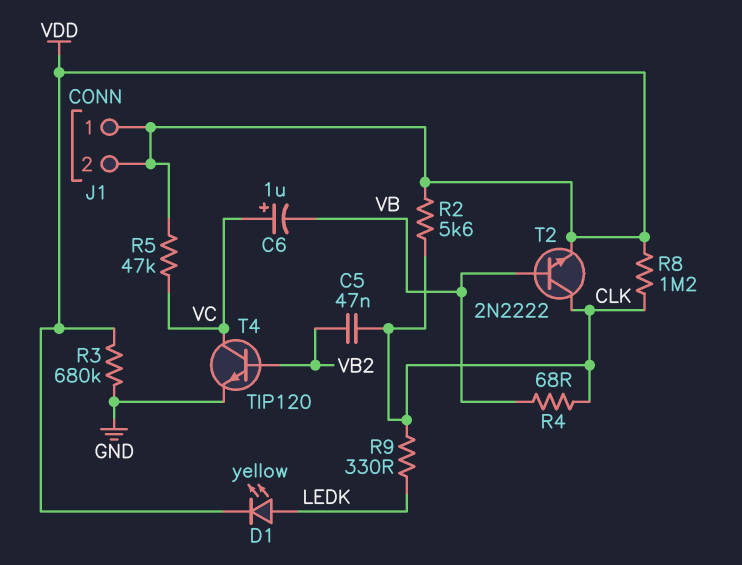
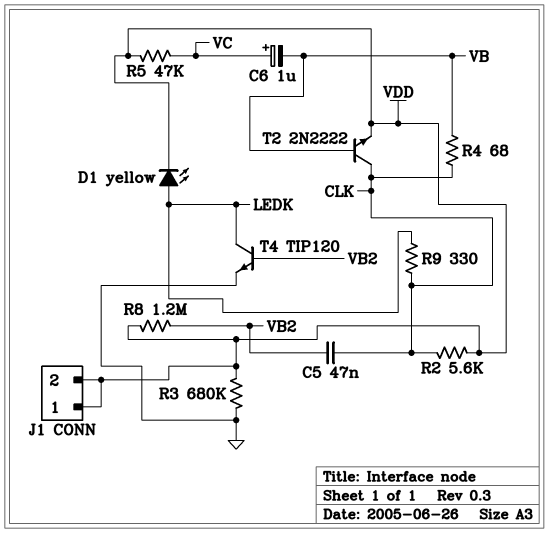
R8: 1.2M (CLK, VDD) -> 1.2M (VB2, VDD)
T4: NPN TIP120 (B VB2, C VC, E GND) -> NPN TIP120 (B VB2, C LEDK, E GND)

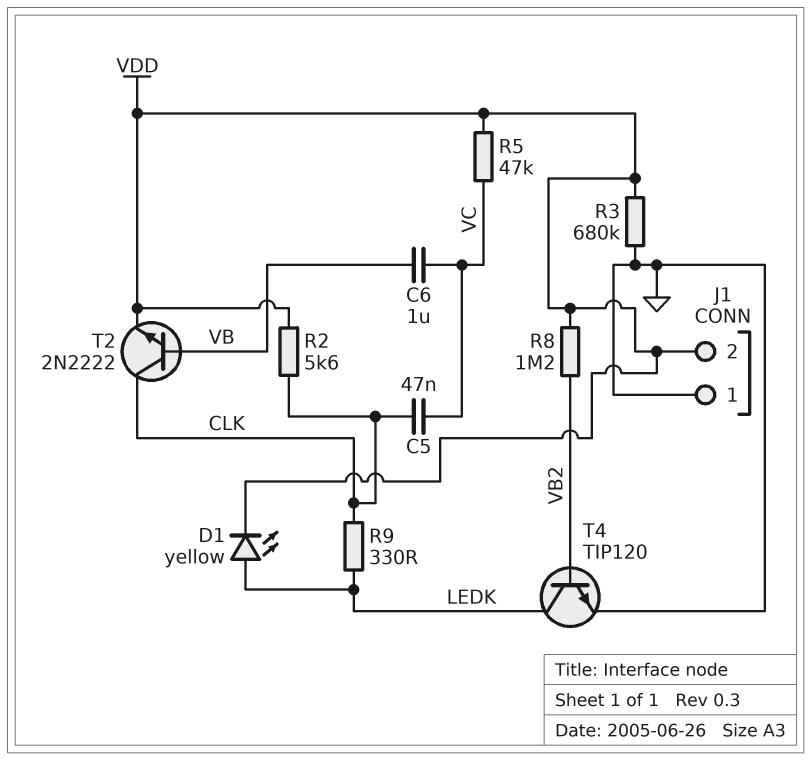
C5: 47nF (CLK, VB2) -> 47nF (CLK, VC)
C6: 1uF (plus VC, minus VB) -> 1uF (VB, VC)
J1 pin 1: VDD -> GND
R4: 68 (CLK, VB) -> none

